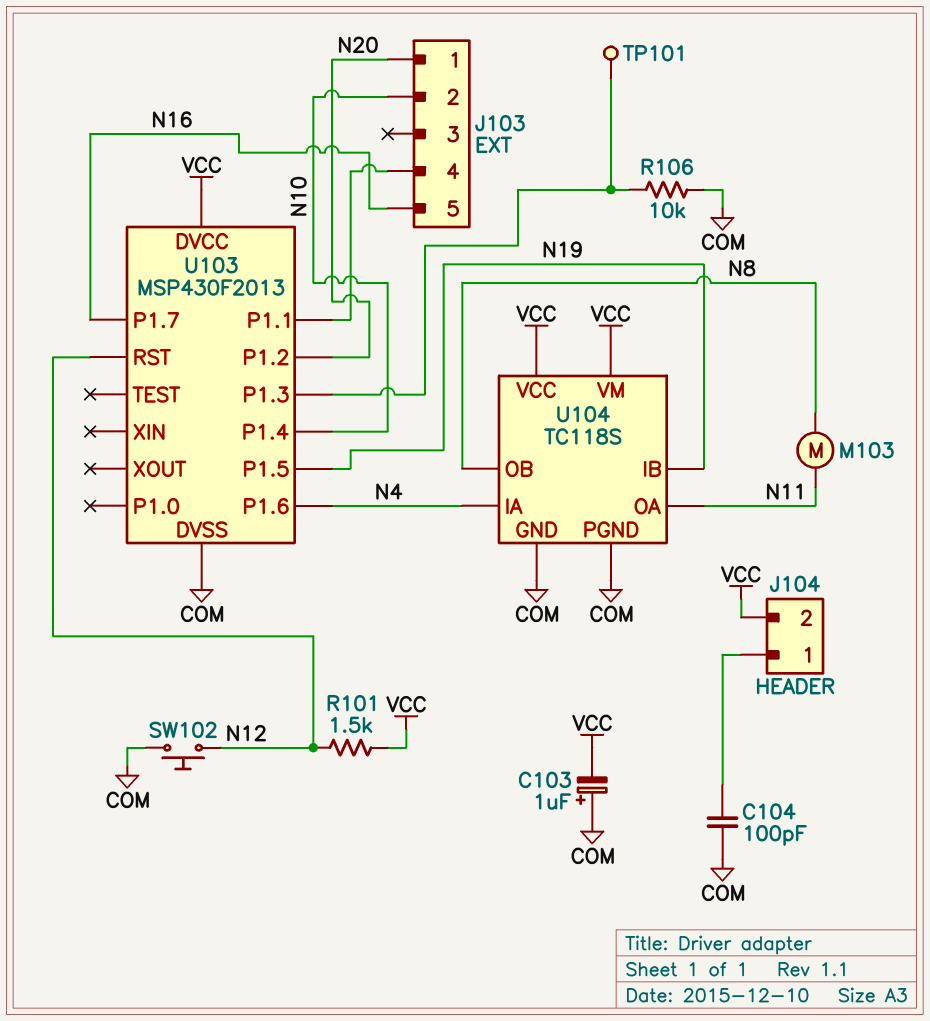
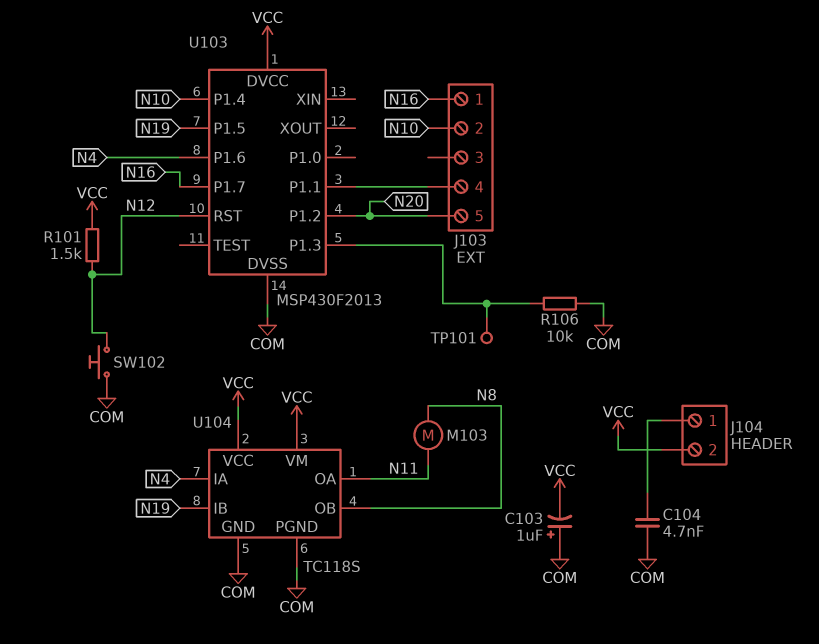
C104: 100pF (COM, J104/1) -> 4.7nF (COM, J104/1)
J103 pin 1: N20 -> N16
J103 pin 5: N16 -> N20

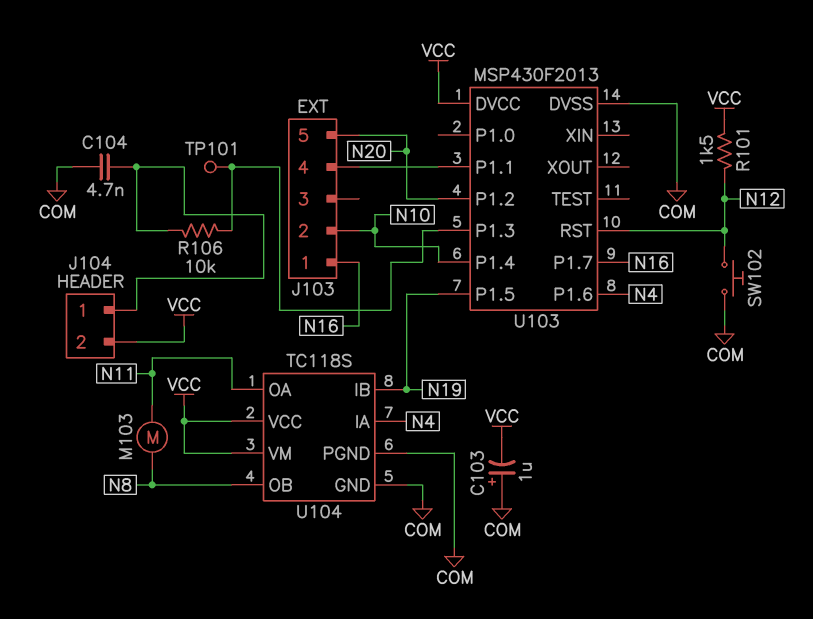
R106: 10k (COM, U103/P1.3) -> 10k (J104/1, U103/P1.3)

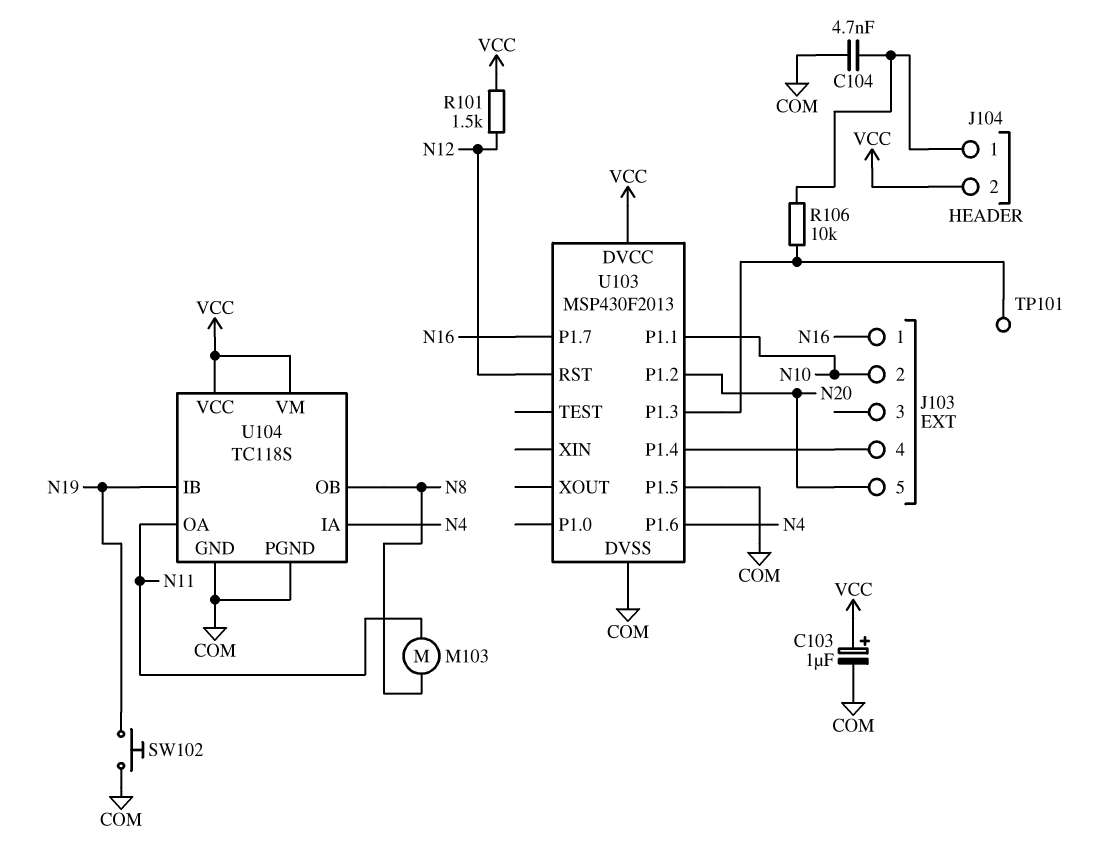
C103: 1uF (plus COM, minus VCC) -> 1uF (plus VCC, minus COM)
SW102: button (COM, N12) -> button (COM, N19)
U103 pin P1.1: J103/4 -> N10
U103 pin P1.4: N10 -> J103/4
U103 pin P1.5: N19 -> COM

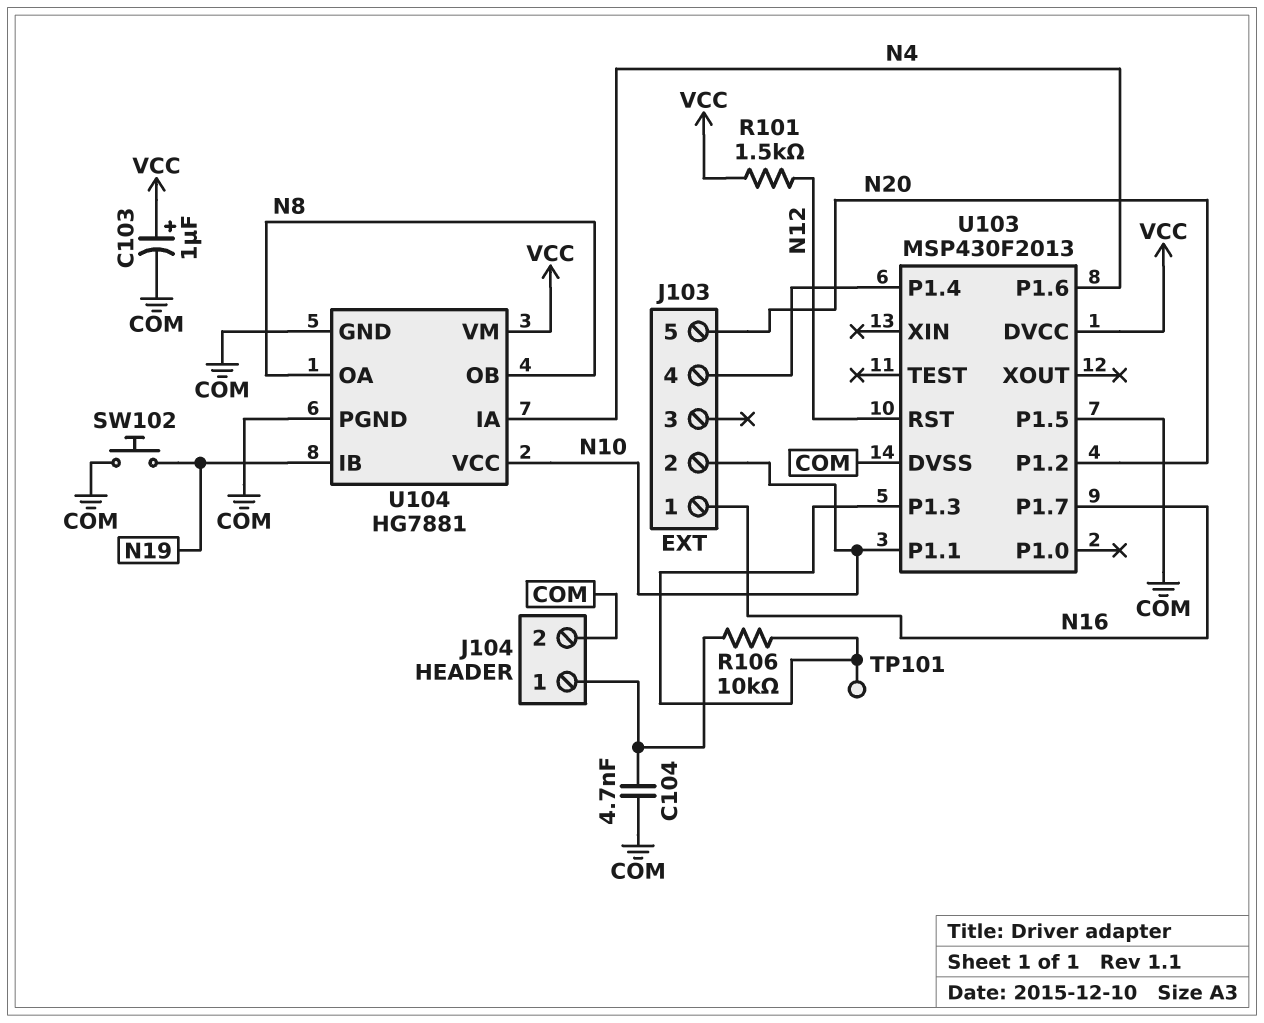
J104 pin 2: VCC -> COM
M103: motor (N8, N11) -> none
U104: TC118S -> HG7881
U104 pin OA: N11 -> N8
U104 pin VCC: VCC -> N10

